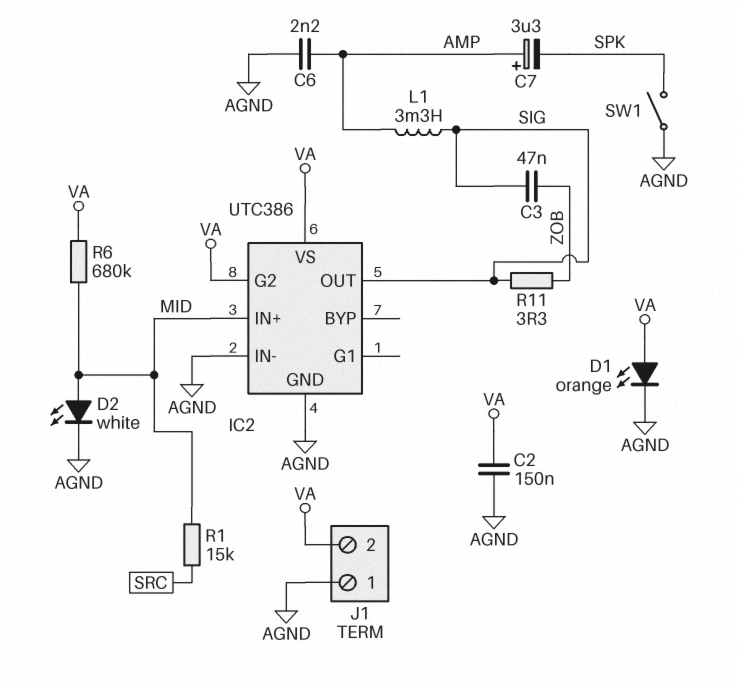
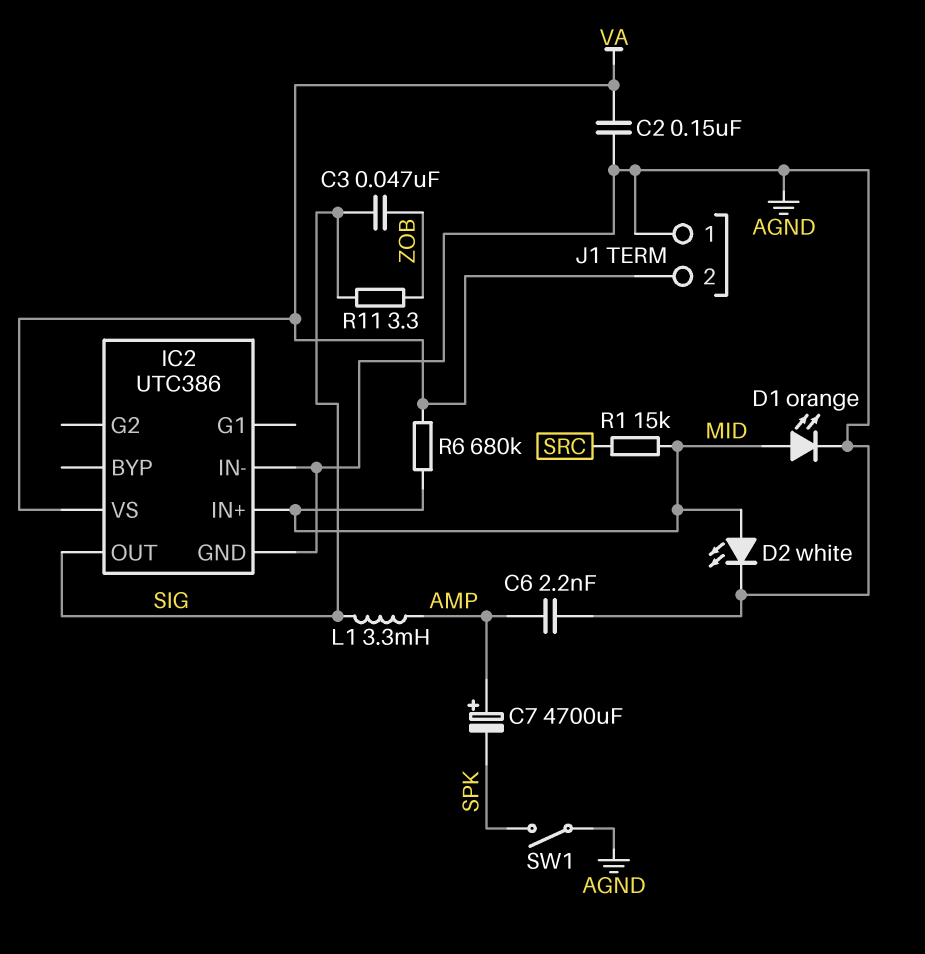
C7: 3.3uF (plus AMP, minus SPK) -> 4700uF (plus AMP, minus SPK)
D1: LED orange (A VA, K AGND) -> LED orange (A MID, K AGND)
IC2 pin G2: VA -> none

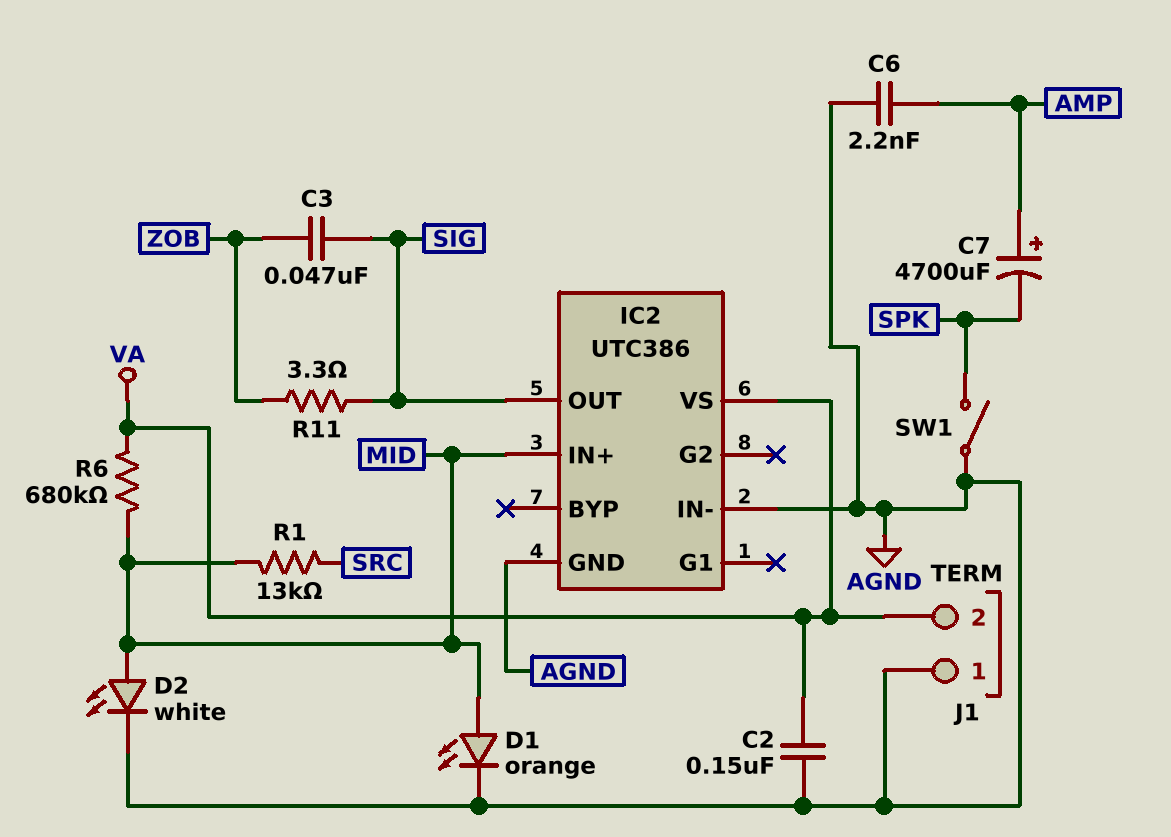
L1: 3.3mH (AMP, SIG) -> none
R1: 15k (MID, SRC) -> 13k (MID, SRC)

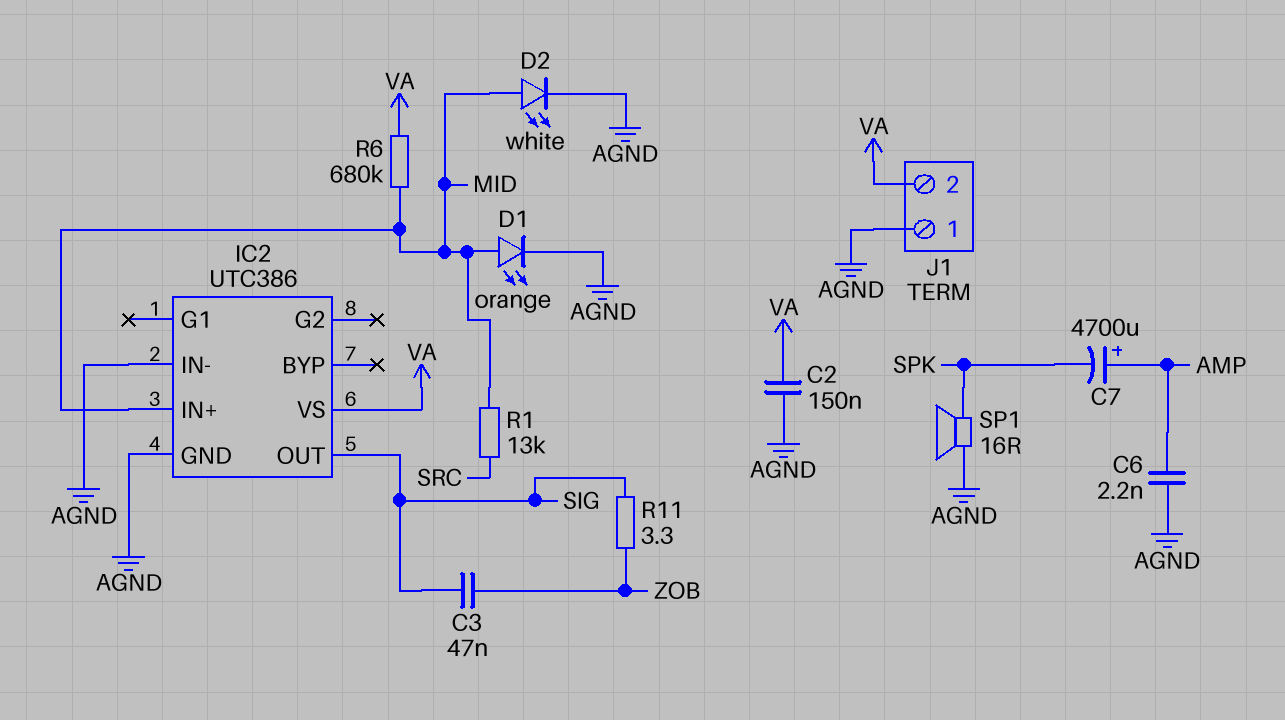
SP1: none -> speaker 16R (AGND, SPK)
SW1: switch (AGND, SPK) -> none

